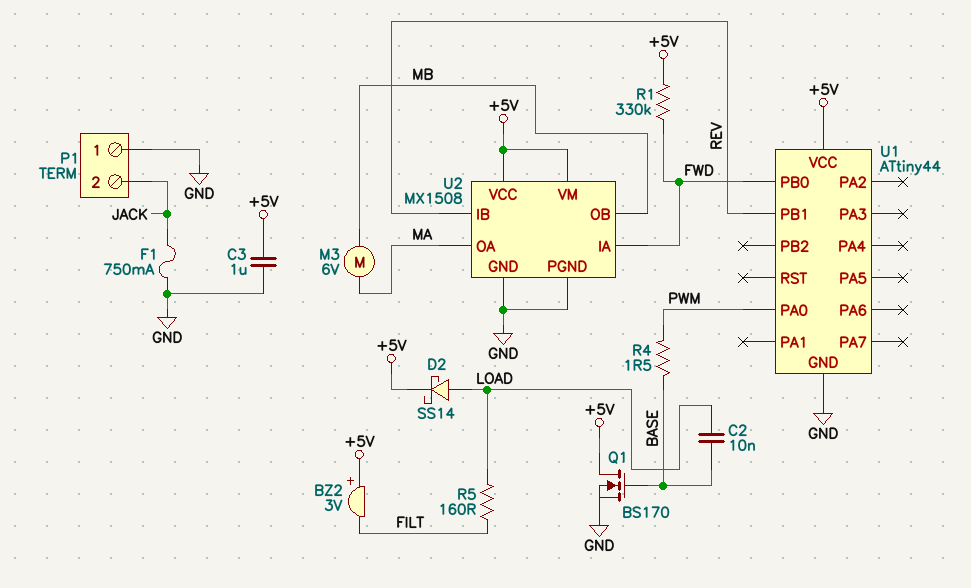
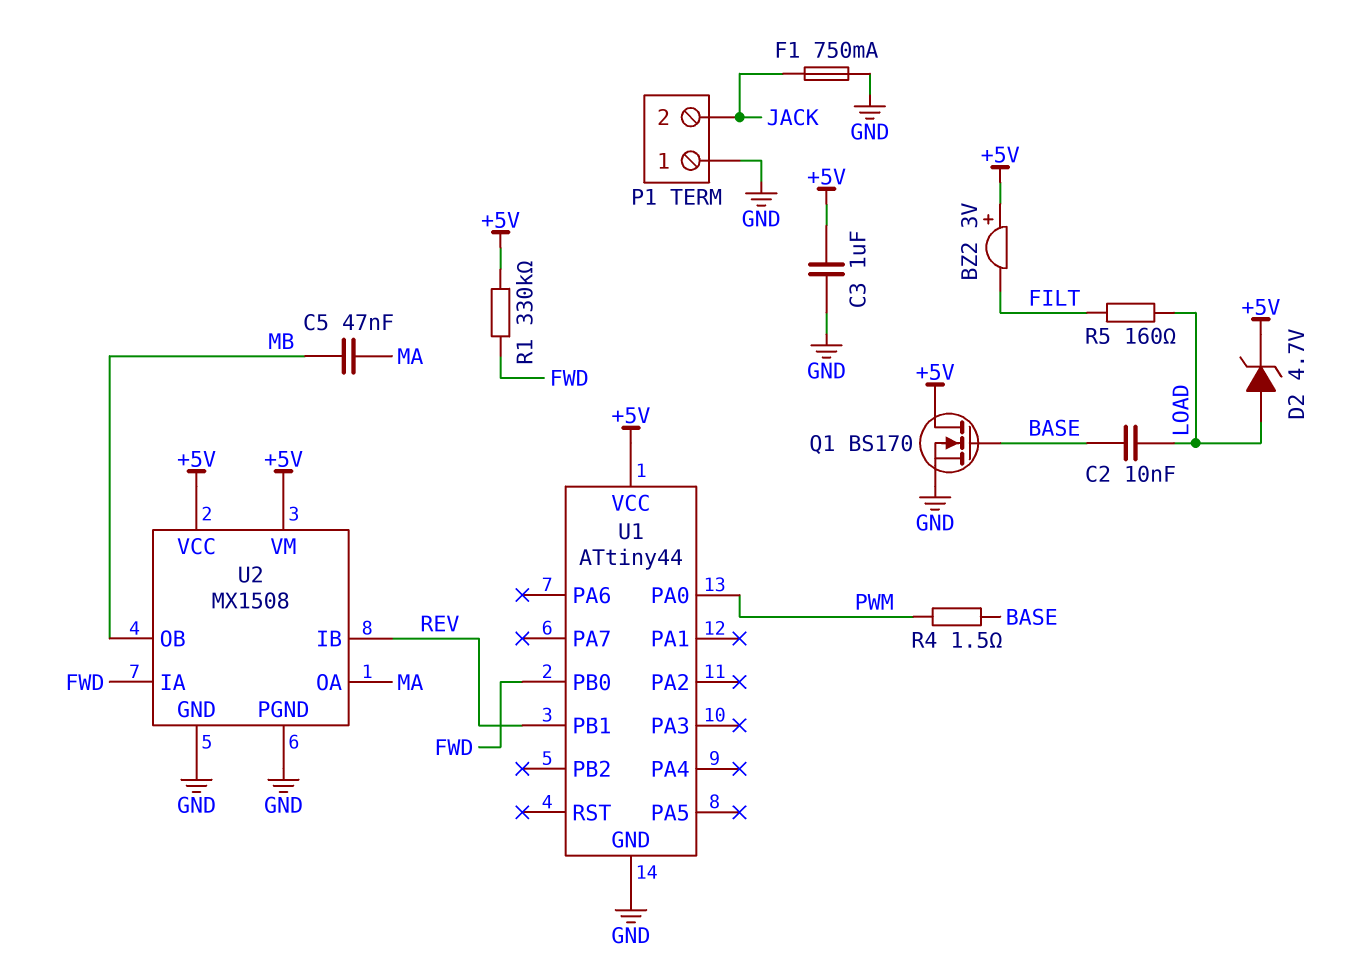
C5: none -> 47nF (MA, MB)
D2: schottky SS14 (A LOAD, K +5V) -> zener 4.7V (A LOAD, K +5V)
M3: motor 6V (MA, MB) -> none

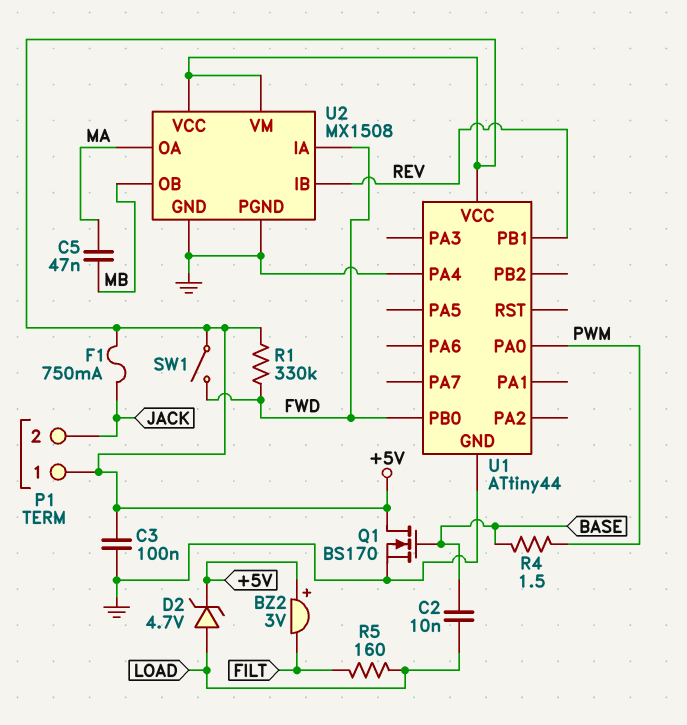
C3: 1uF (+5V, GND) -> 100nF (+5V, GND)
F1: 750mA (GND, JACK) -> 750mA (+5V, JACK)
P1 pin 1: GND -> +5V
SW1: none -> switch (+5V, FWD)
U1 pin PA4: none -> GND

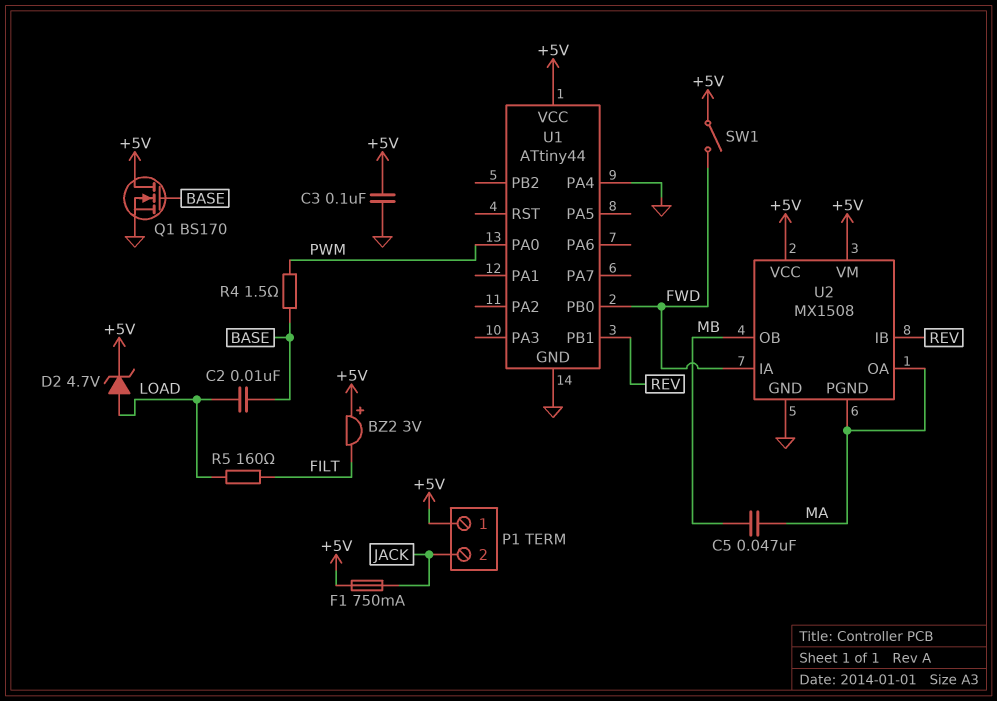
R1: 330k (+5V, FWD) -> none
U2 pin PGND: GND -> MA

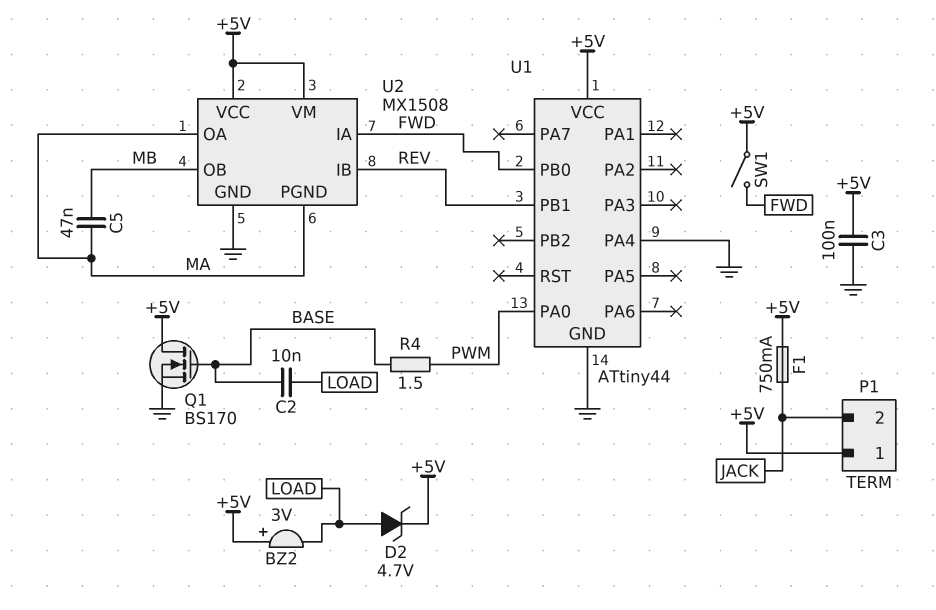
BZ2: buzzer 3V (plus +5V, minus FILT) -> buzzer 3V (plus +5V, minus LOAD)
R5: 160 (FILT, LOAD) -> none

